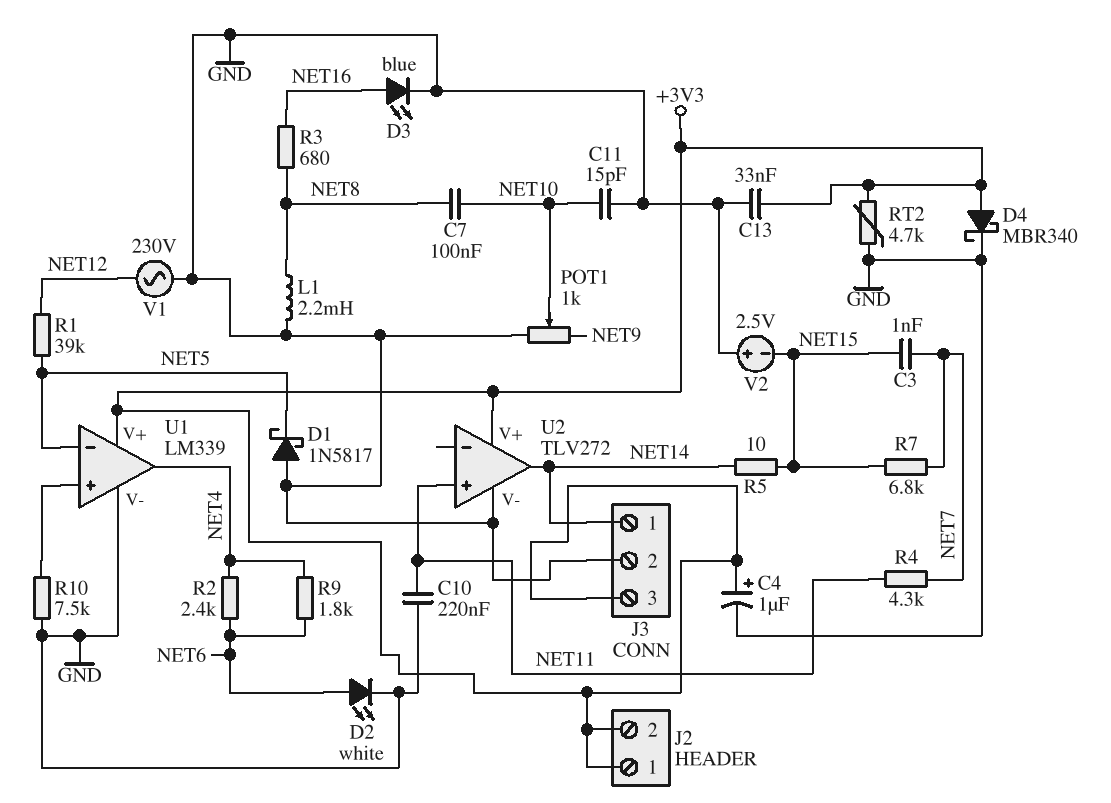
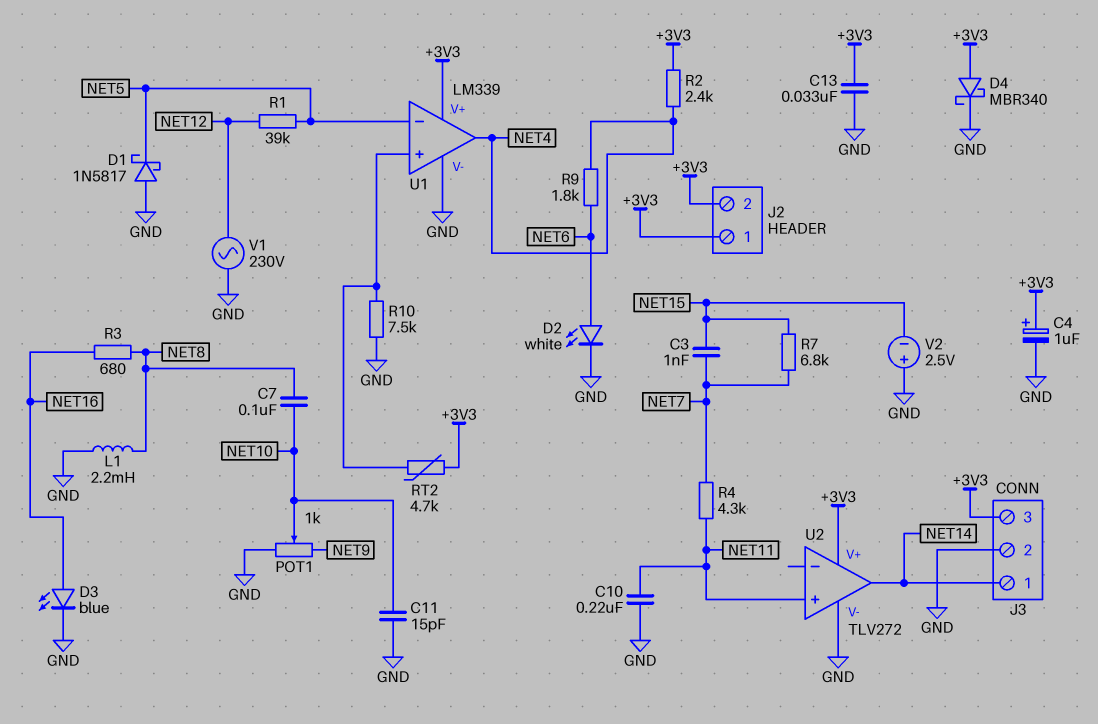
R2: 2.4k (NET4, NET6) -> 2.4k (+3V3, NET4)
R5: 10 (NET14, NET15) -> none
RT2: 4.7k (+3V3, GND) -> 4.7k (+3V3, U1/in+)

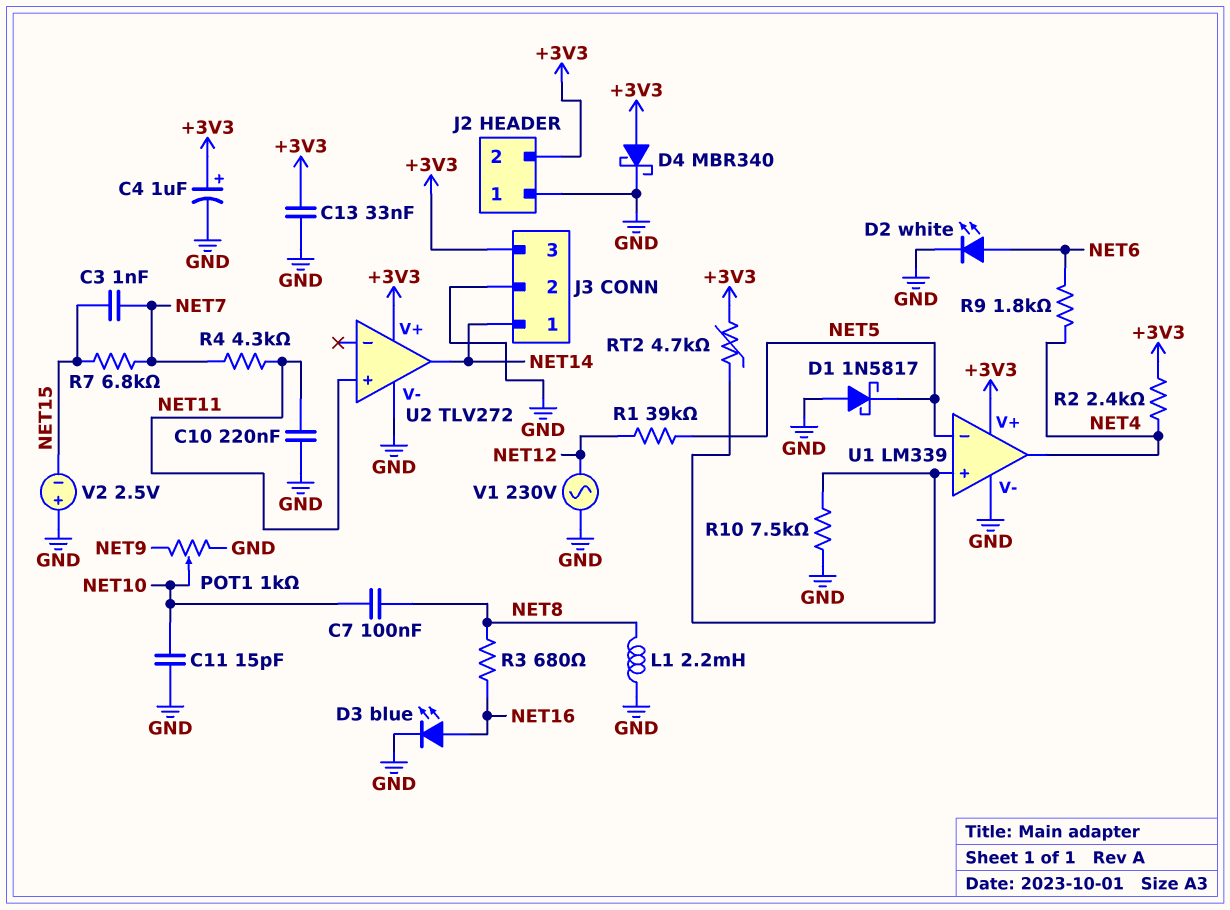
J2 pin 1: +3V3 -> GND

